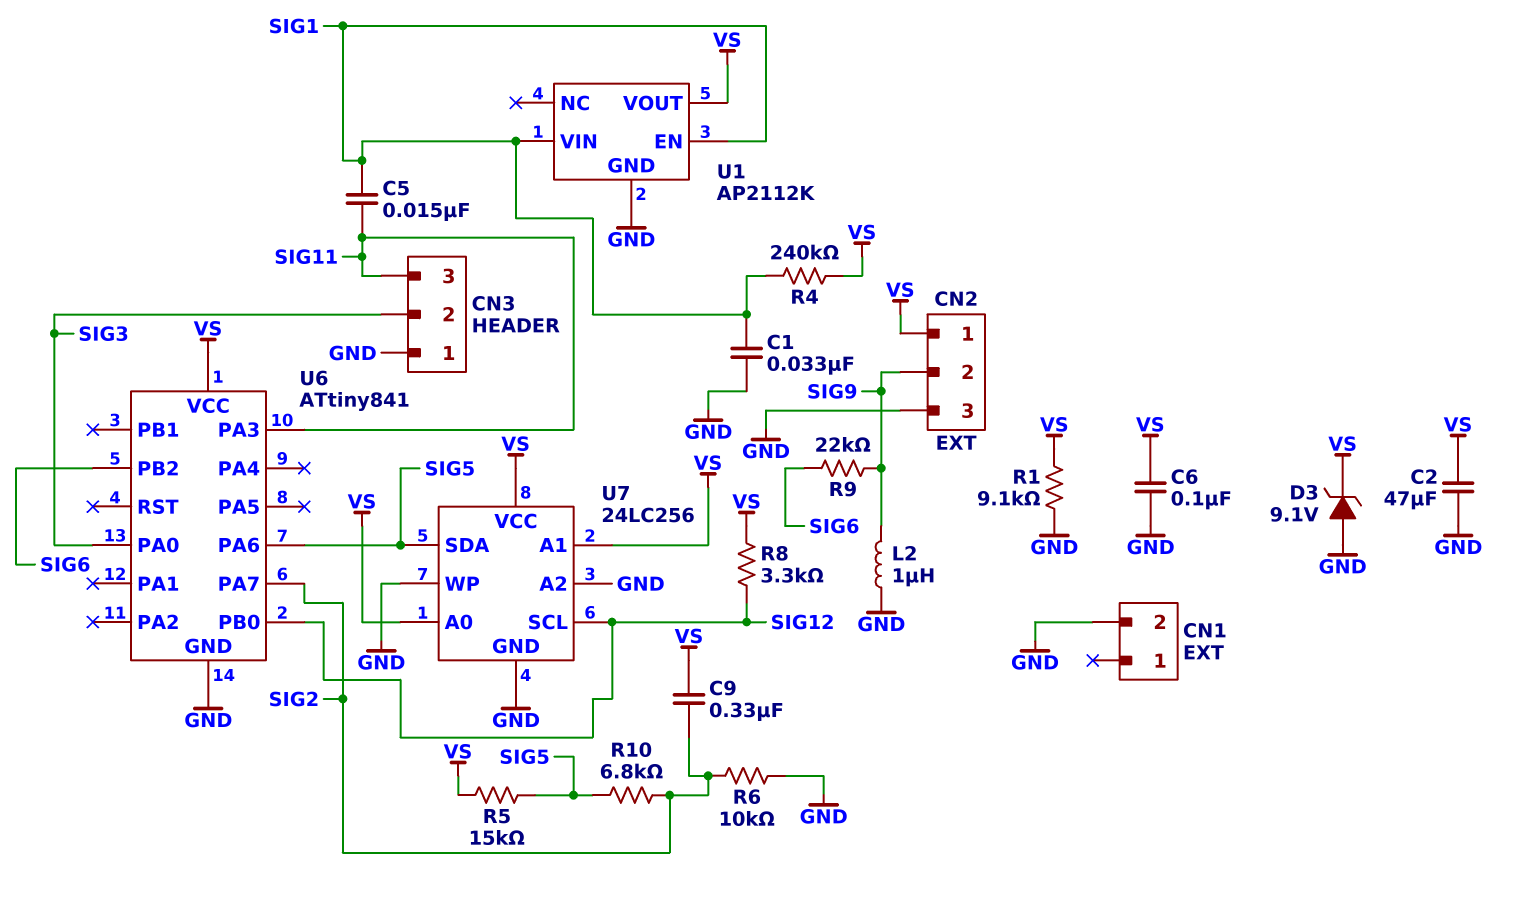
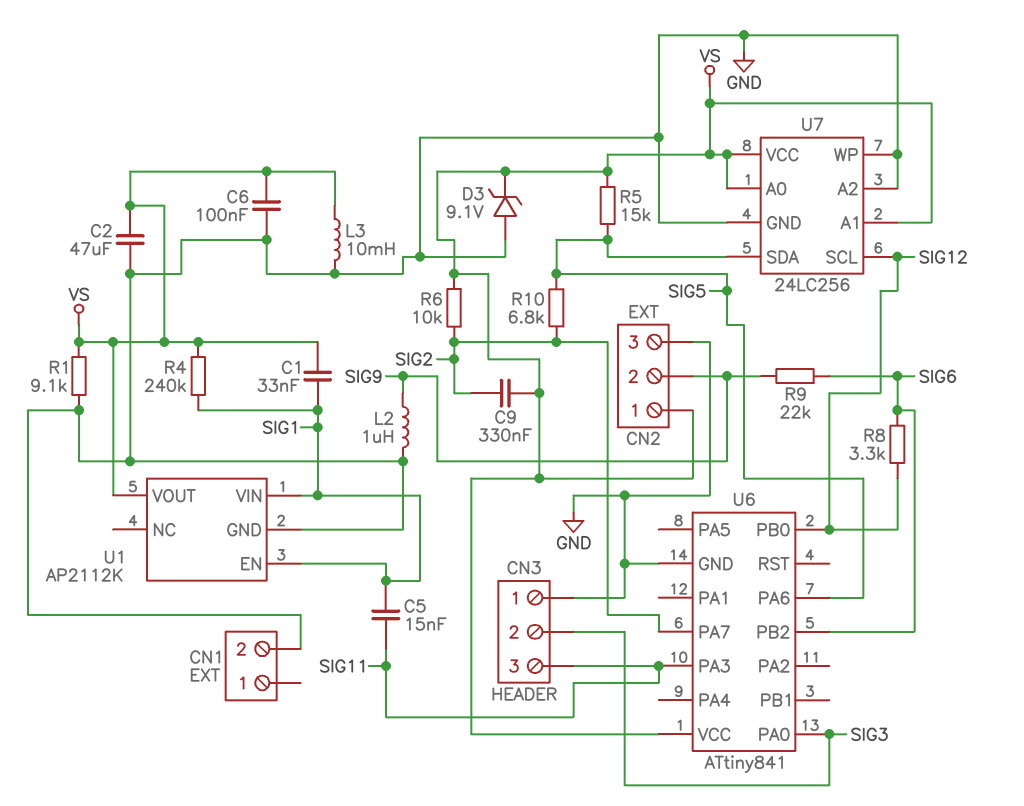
C1: 33nF (GND, SIG1) -> 33nF (SIG1, VS)
L3: none -> 10mH (GND, VS)
R6: 10k (GND, SIG2) -> 10k (SIG2, VS)
R8: 3.3k (SIG12, VS) -> 3.3k (SIG6, SIG12)

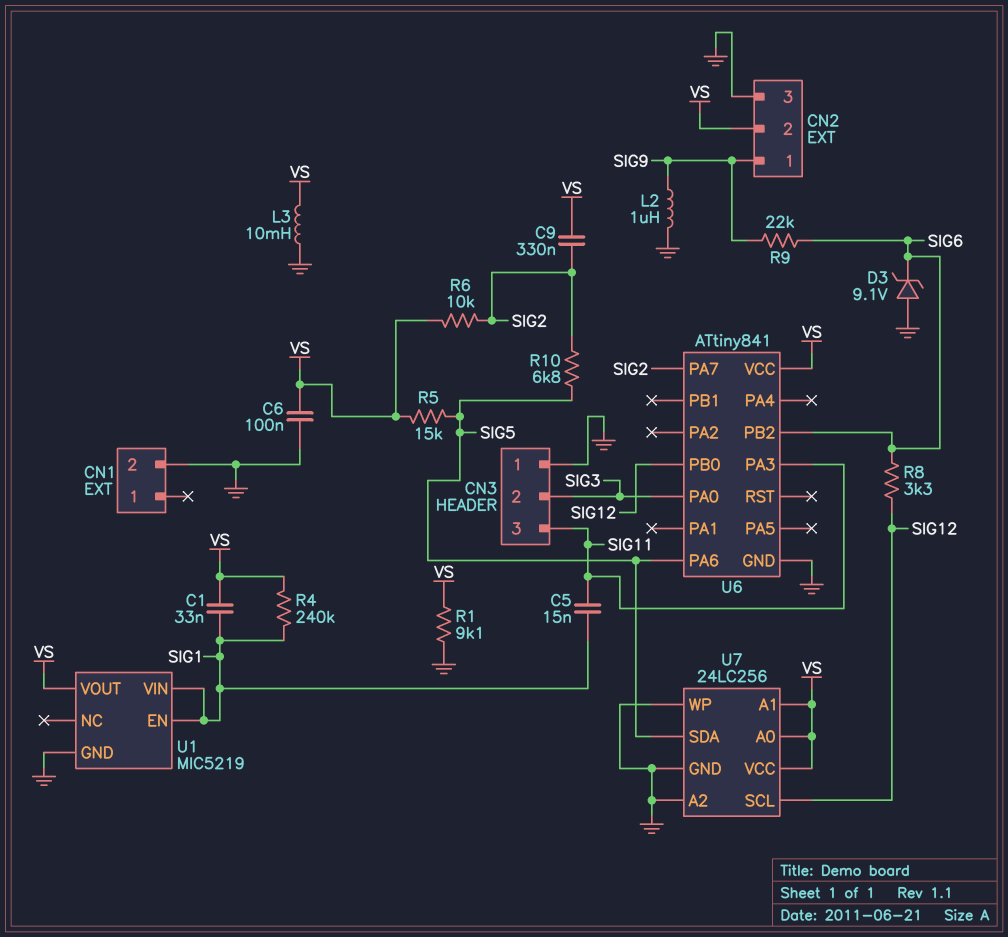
C2: 47uF (GND, VS) -> none
CN2 pin 1: VS -> SIG9
CN2 pin 2: SIG9 -> VS
D3: zener 9.1V (A GND, K VS) -> zener 9.1V (A GND, K SIG6)
U1: AP2112K -> MIC5219

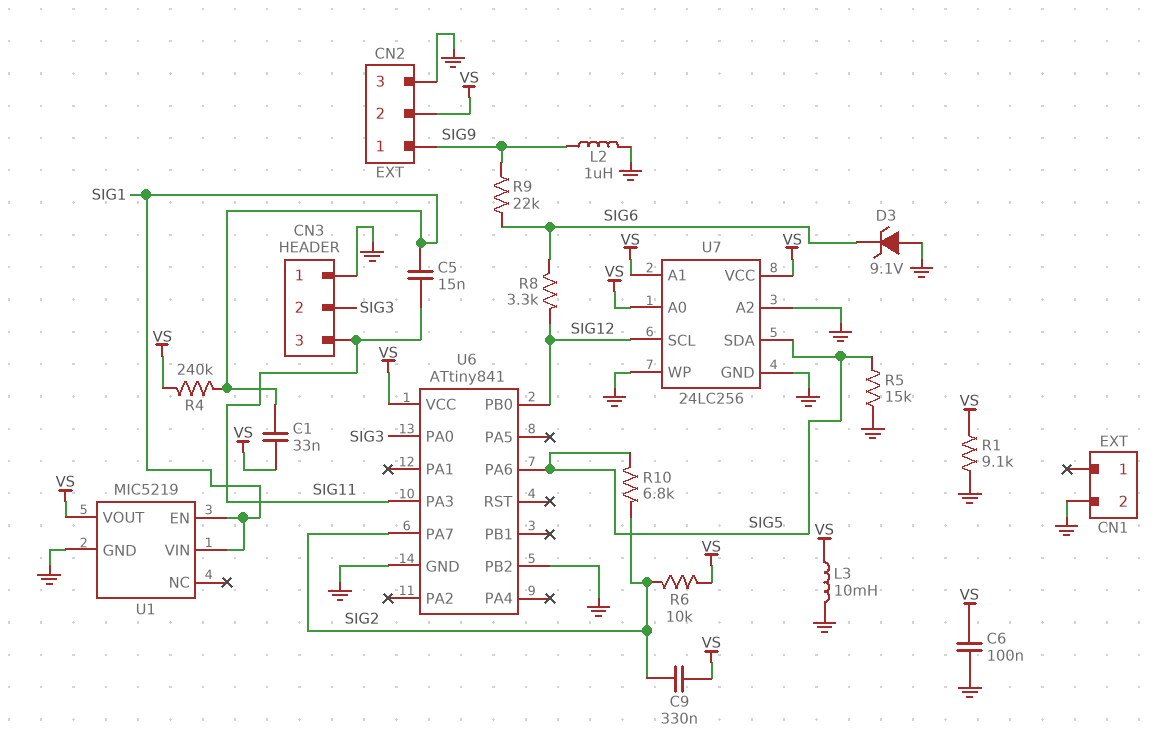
R5: 15k (SIG5, VS) -> 15k (GND, SIG5)
U6 pin PB2: SIG6 -> GND

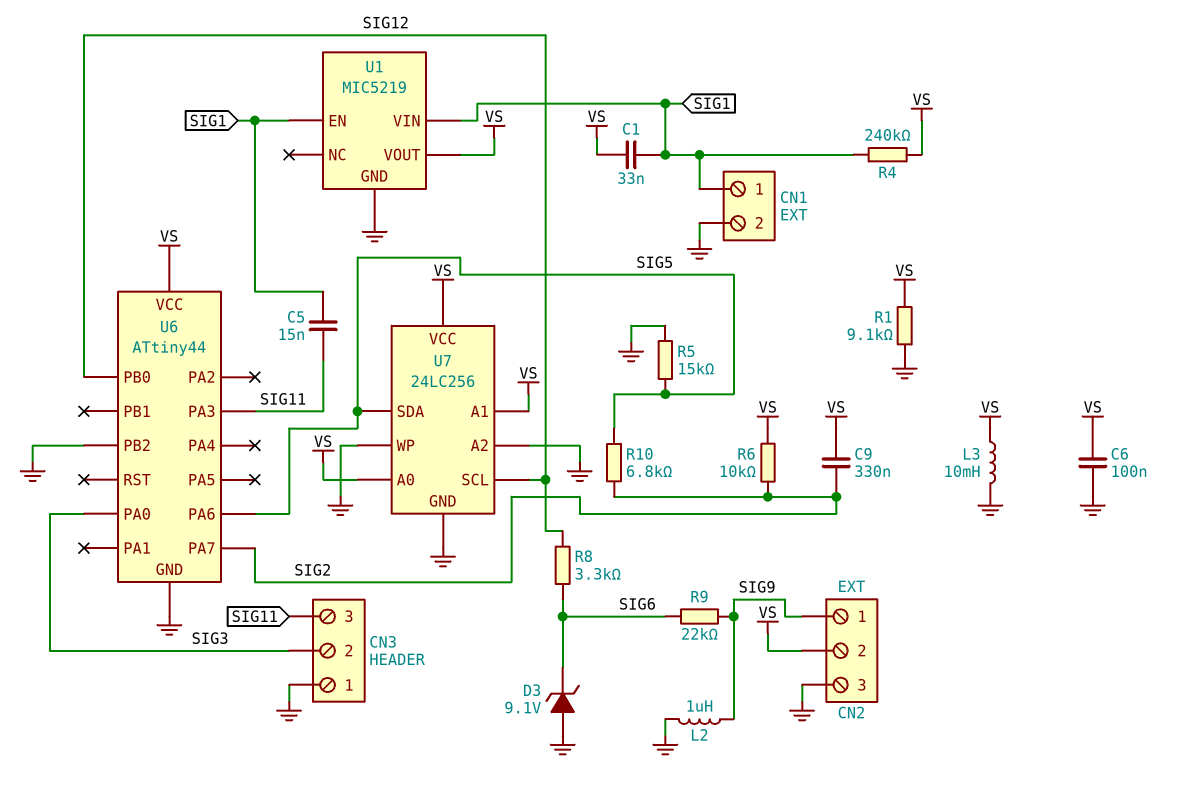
CN1 pin 1: none -> SIG1
U6: ATtiny841 -> ATtiny44

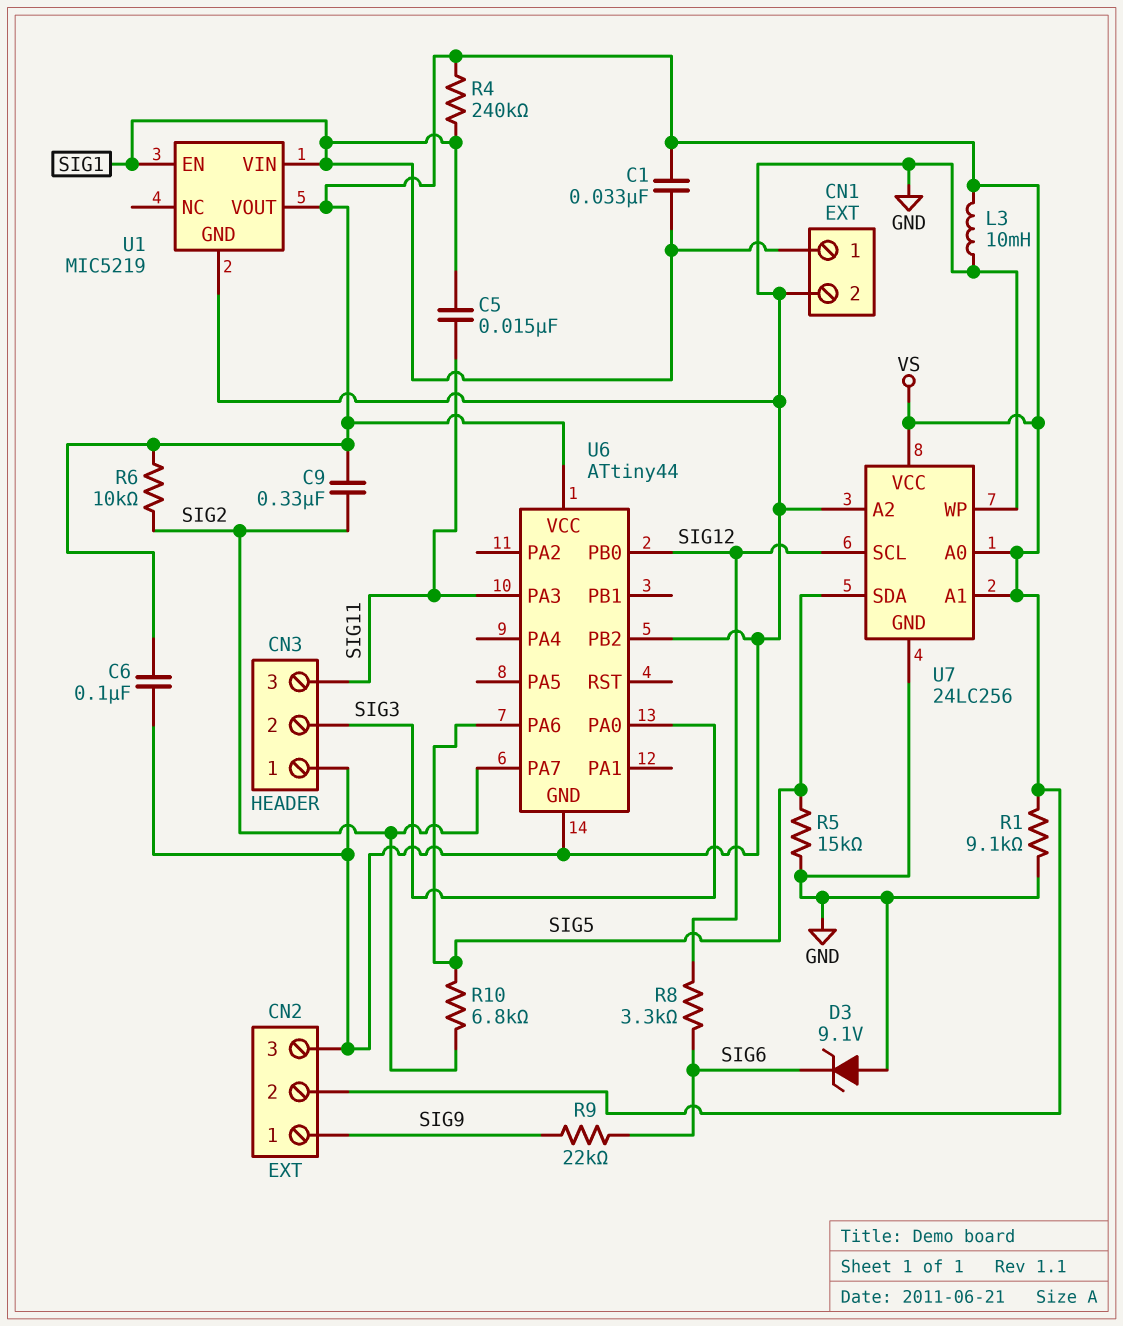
L2: 1uH (GND, SIG9) -> none

